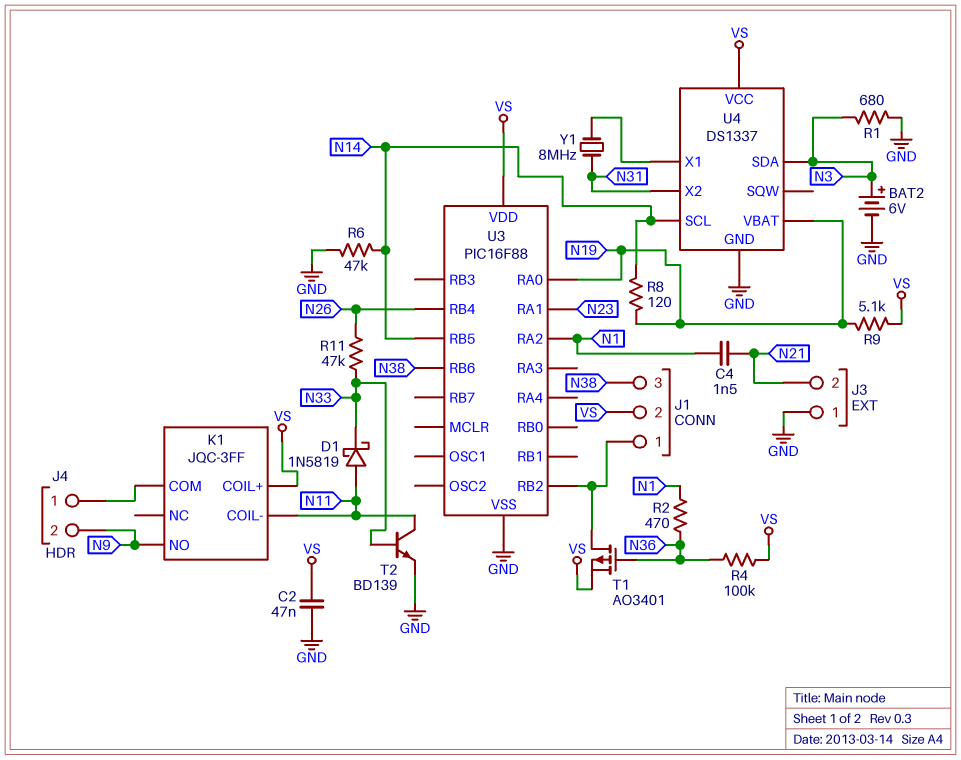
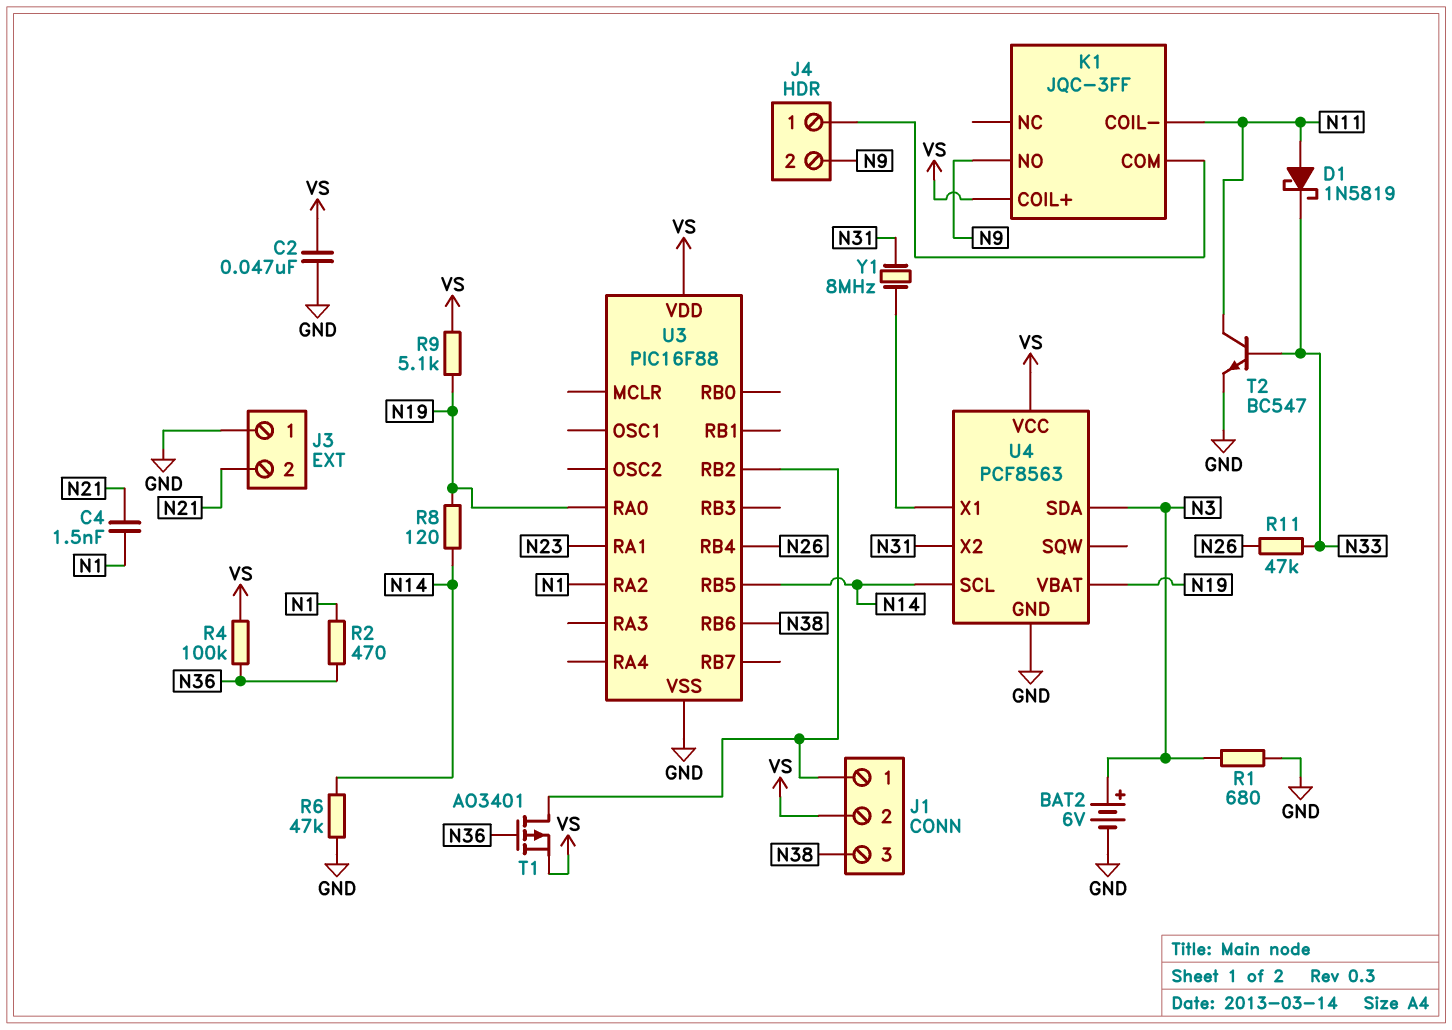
T2: NPN BD139 (B N33, C N11, E GND) -> NPN BC547 (B N33, C N11, E GND)
U4: DS1337 -> PCF8563

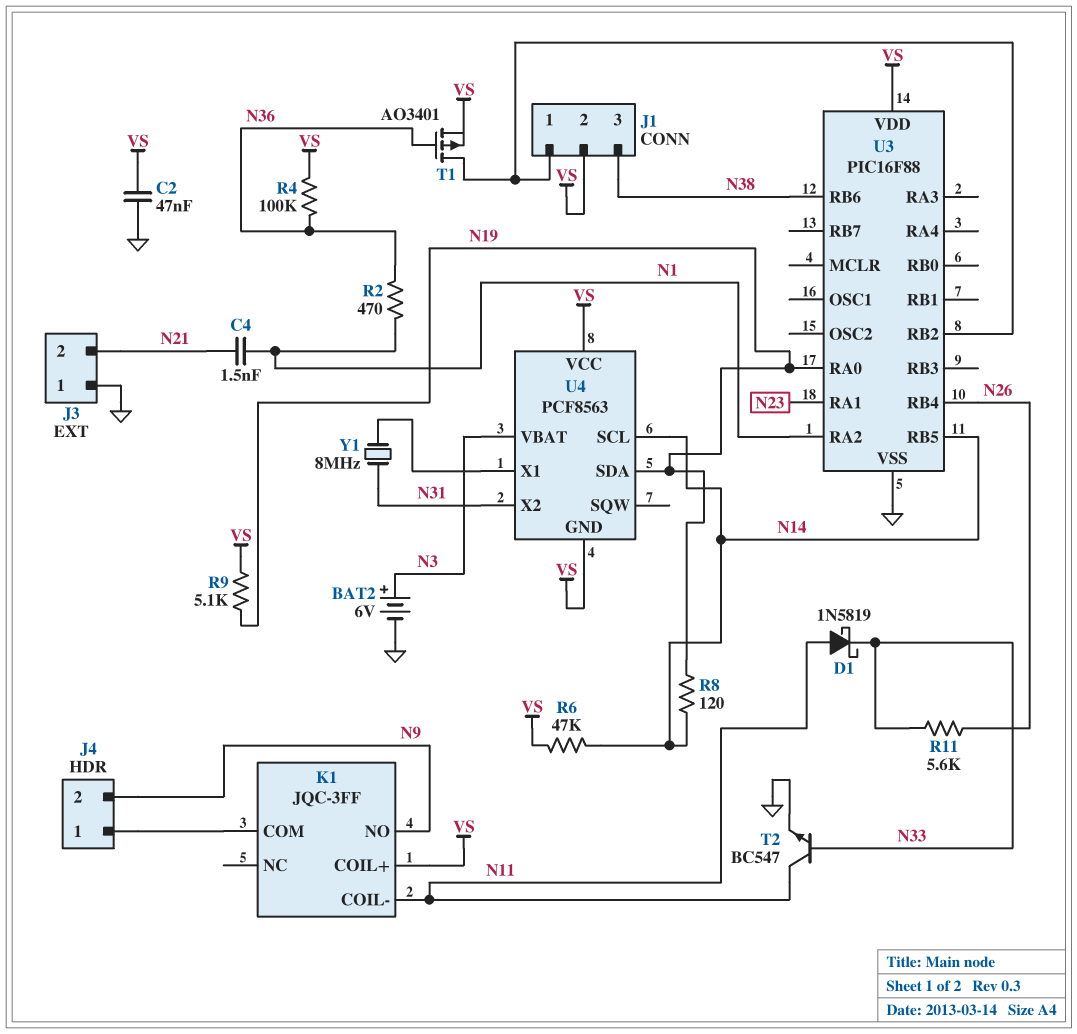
R1: 680 (GND, N3) -> none
R6: 47k (GND, N14) -> 47k (N14, VS)
R11: 47k (N26, N33) -> 5.6k (N26, N33)
U4 pin GND: GND -> VS
U4 pin SDA: N3 -> N19
U4 pin VBAT: N19 -> N3

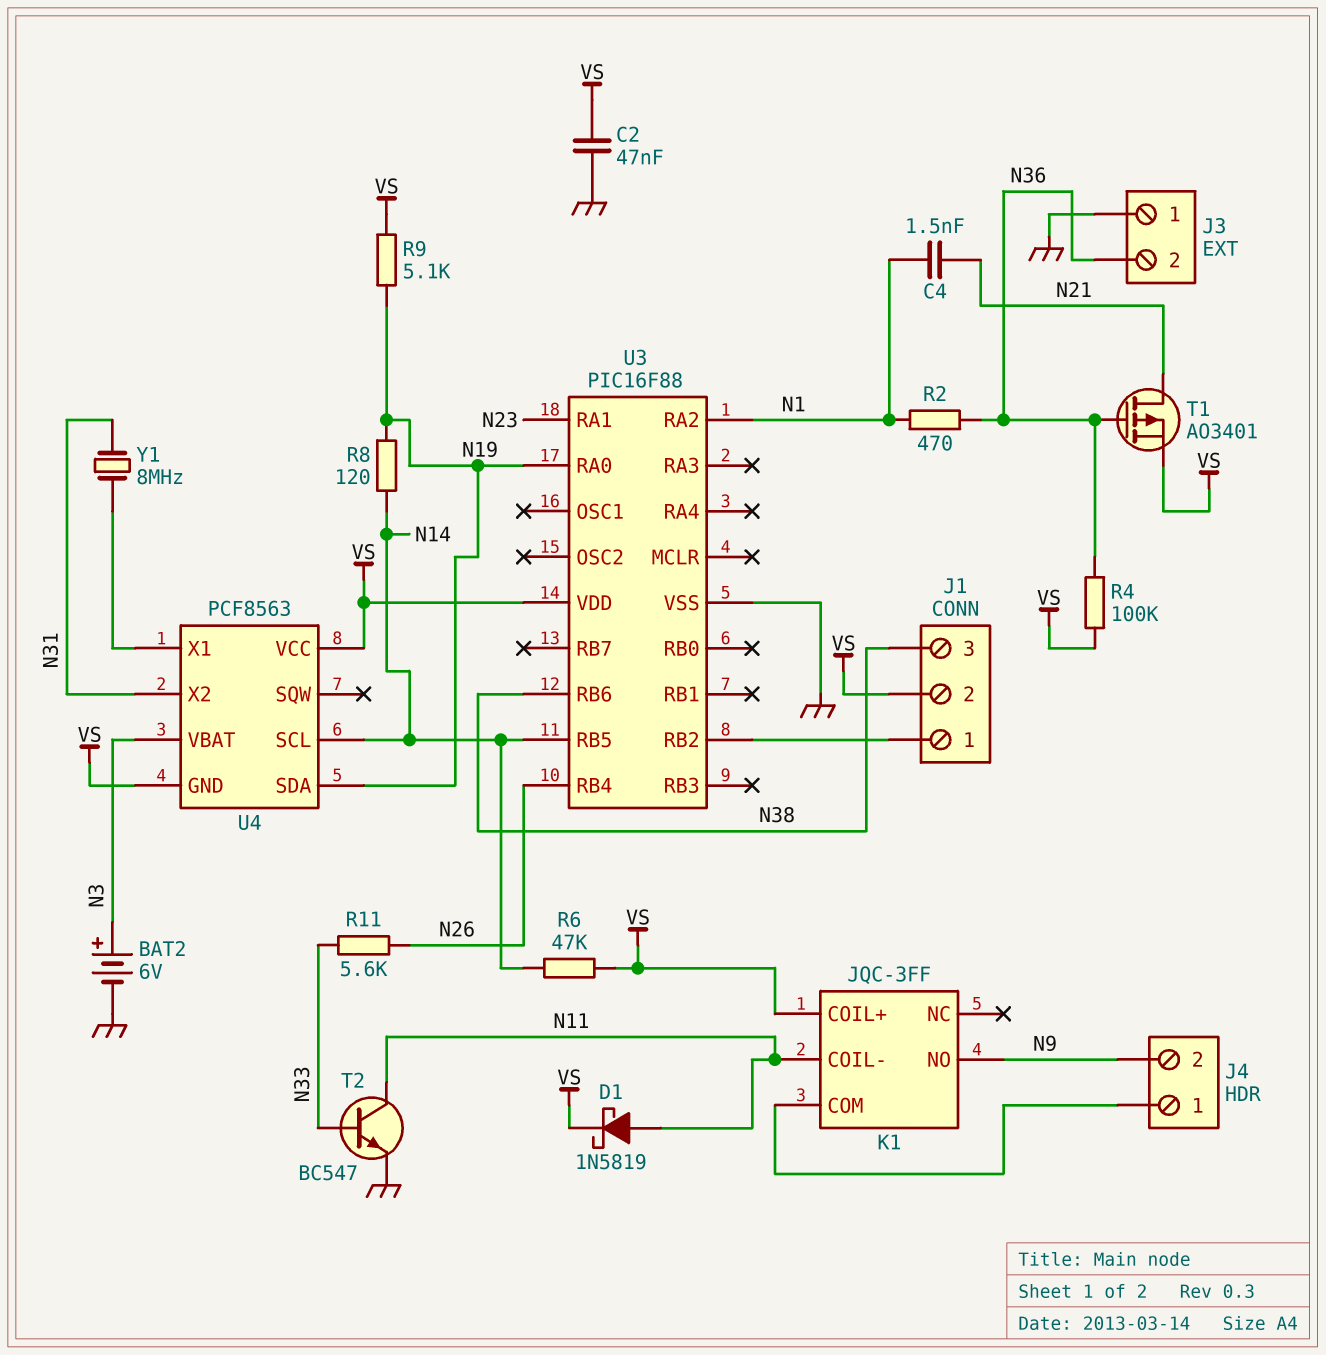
D1: schottky 1N5819 (A N11, K N33) -> schottky 1N5819 (A N11, K VS)
J3 pin 2: N21 -> N36
T1: PMOS AO3401 (G N36, D J1/1, S VS) -> PMOS AO3401 (G N36, D N21, S VS)

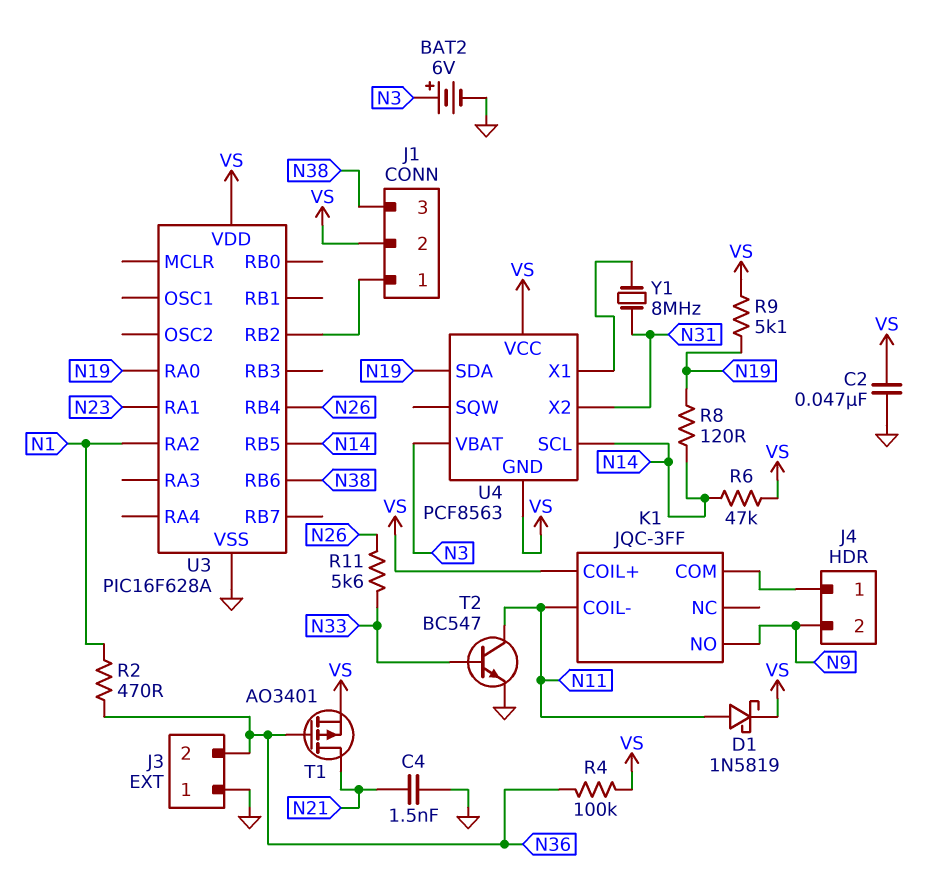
C4: 1.5nF (N1, N21) -> 1.5nF (GND, N21)
U3: PIC16F88 -> PIC16F628A

